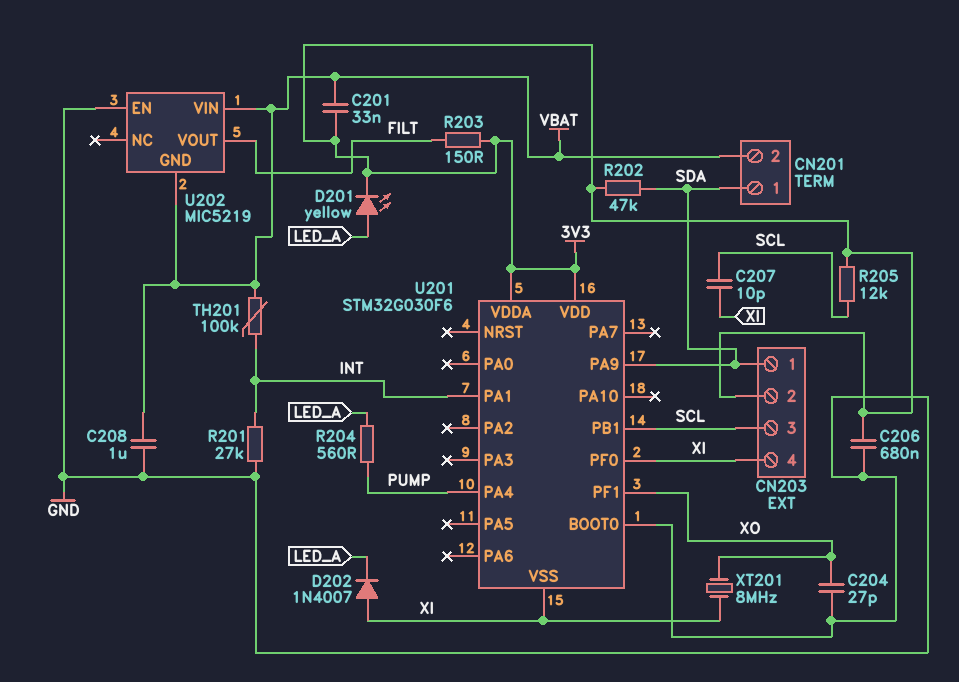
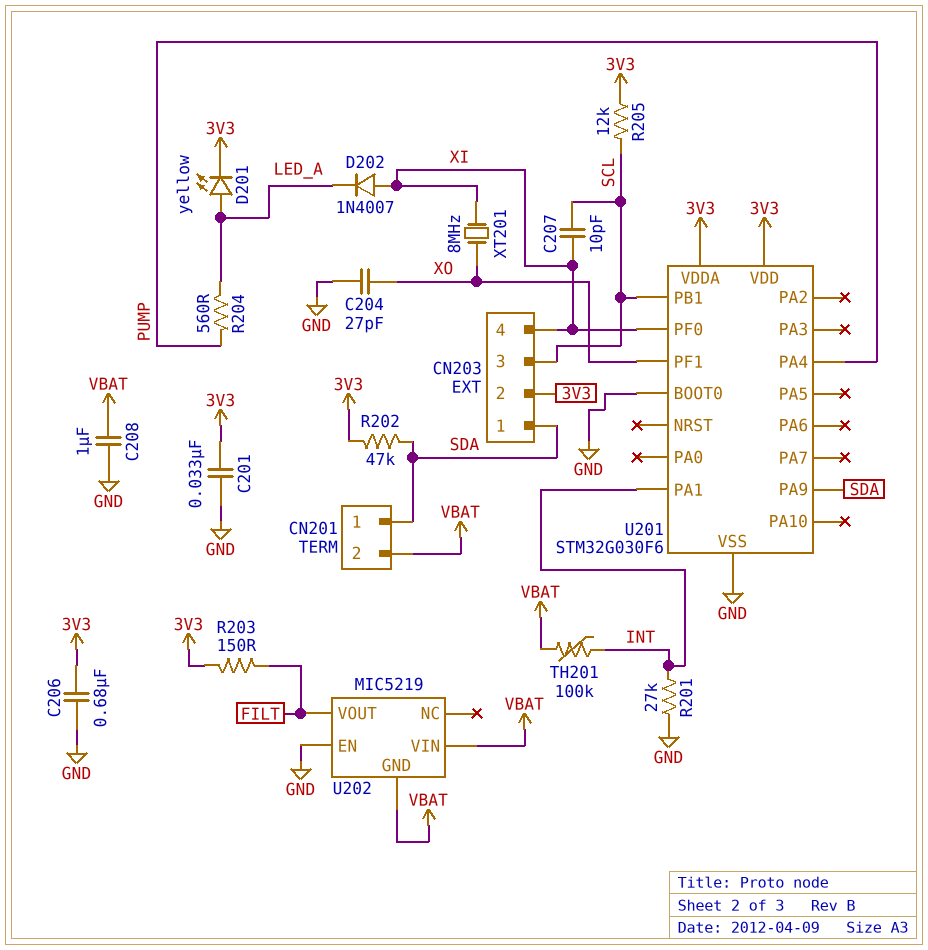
C201: 33nF (3V3, VBAT) -> 33nF (3V3, GND)
U201 pin VSS: XI -> GND

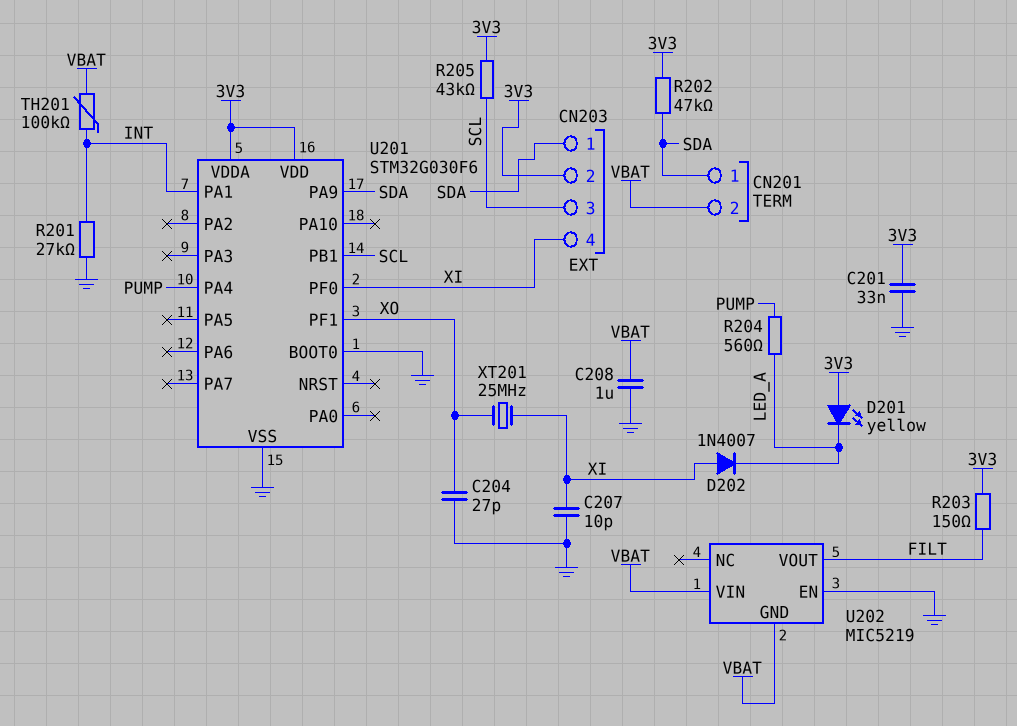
C206: 680nF (3V3, GND) -> none
C207: 10pF (SCL, XI) -> 10pF (GND, XI)
D201: LED yellow (A LED_A, K 3V3) -> LED yellow (A 3V3, K LED_A)
R205: 12k (3V3, SCL) -> 43k (3V3, SCL)
XT201: 8MHz (XI, XO) -> 25MHz (XI, XO)

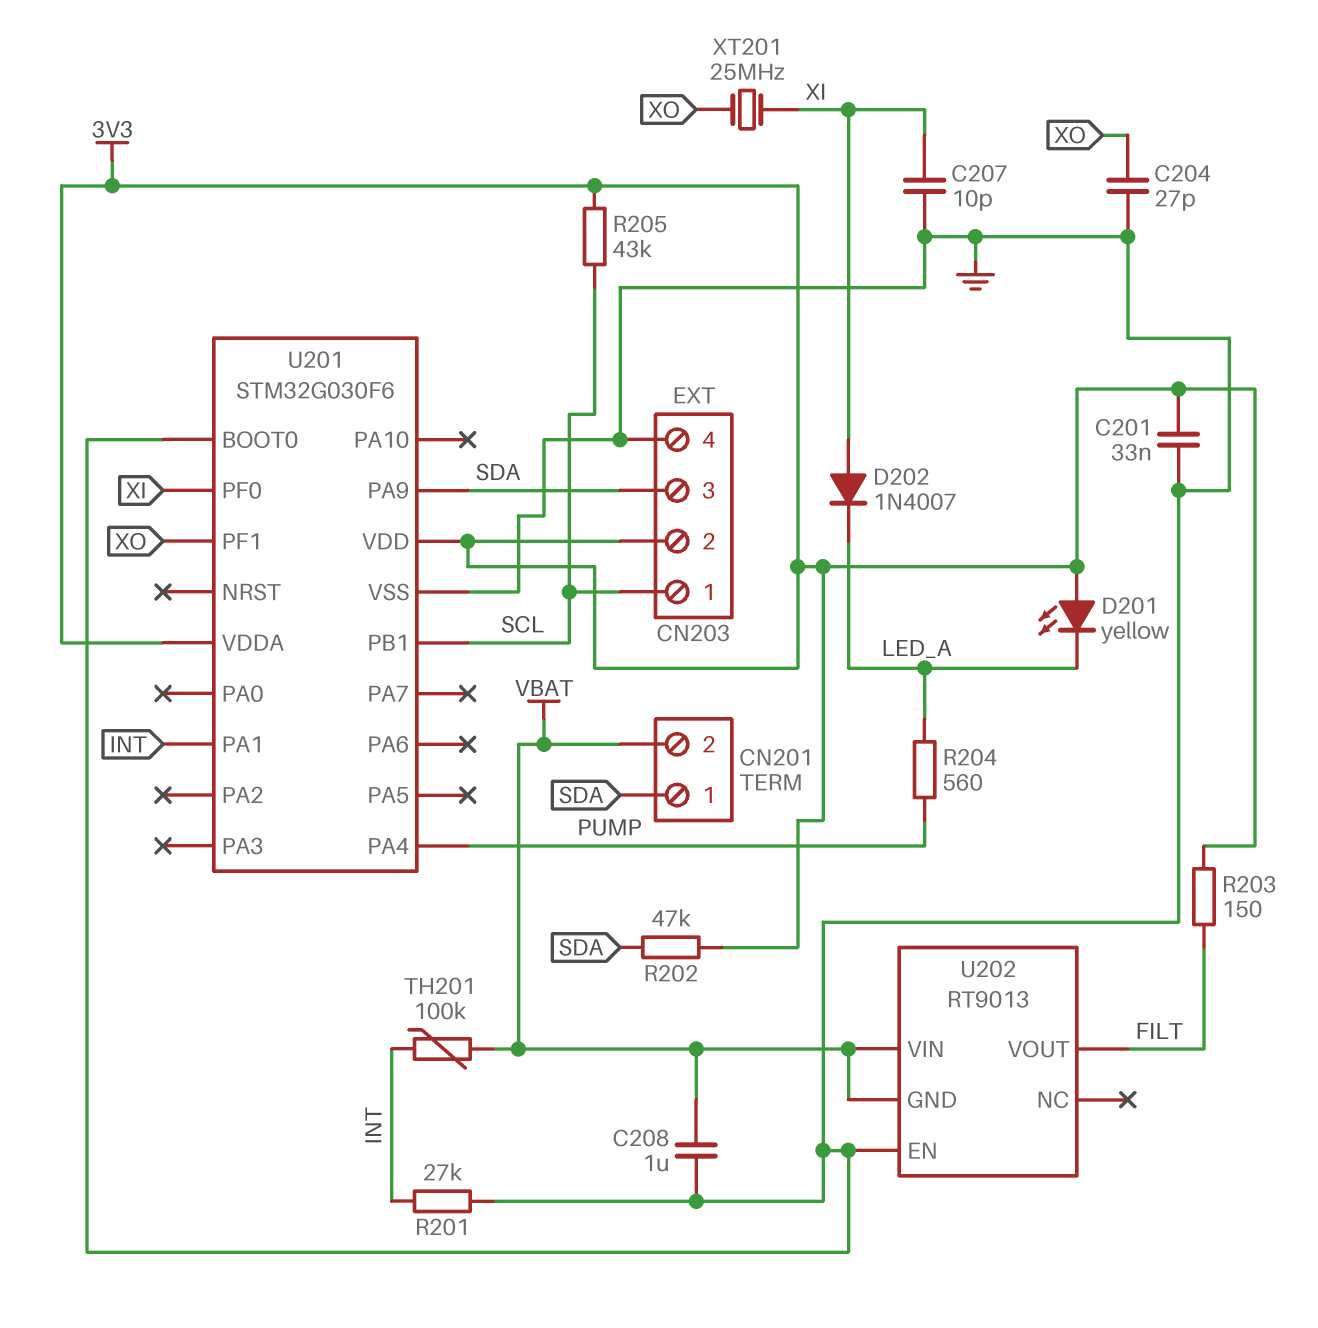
CN203 pin 1: SDA -> SCL
CN203 pin 3: SCL -> SDA
CN203 pin 4: XI -> GND
U202: MIC5219 -> RT9013

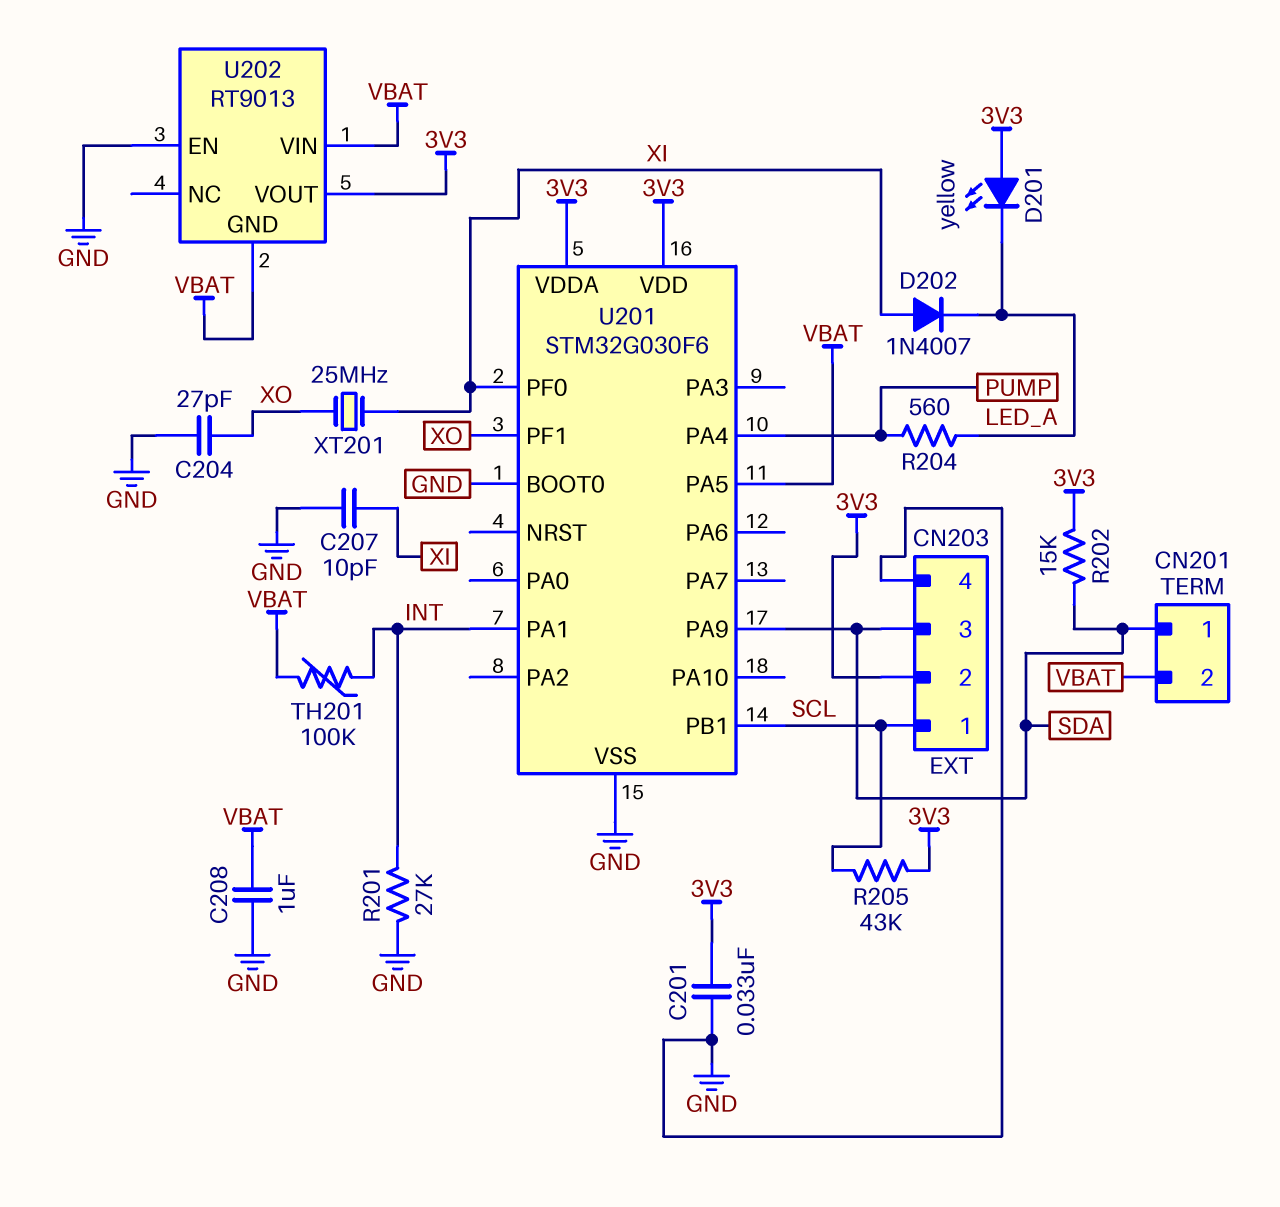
R202: 47k (3V3, SDA) -> 15k (3V3, SDA)
R203: 150 (3V3, FILT) -> none
U201 pin PA5: none -> VBAT
U202 pin VOUT: FILT -> 3V3

